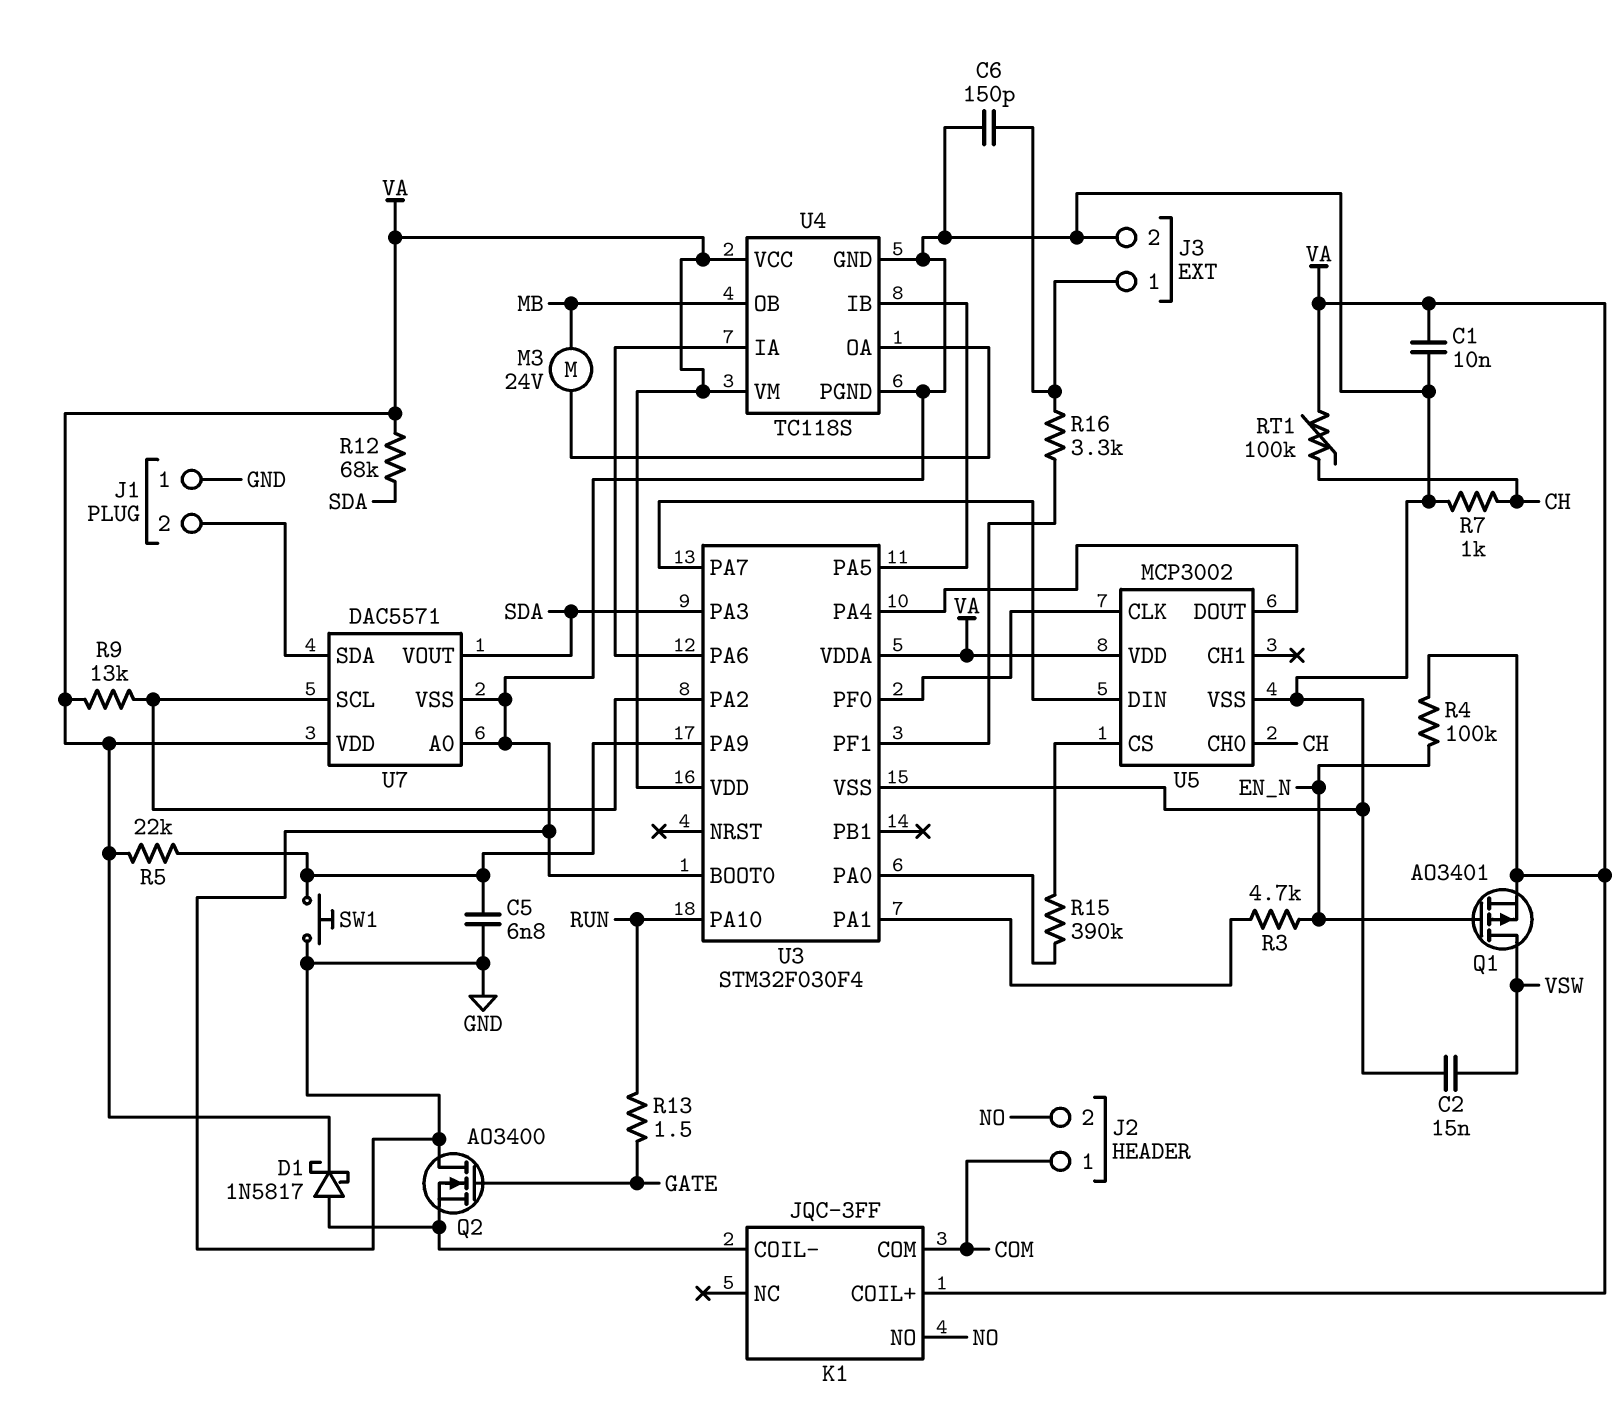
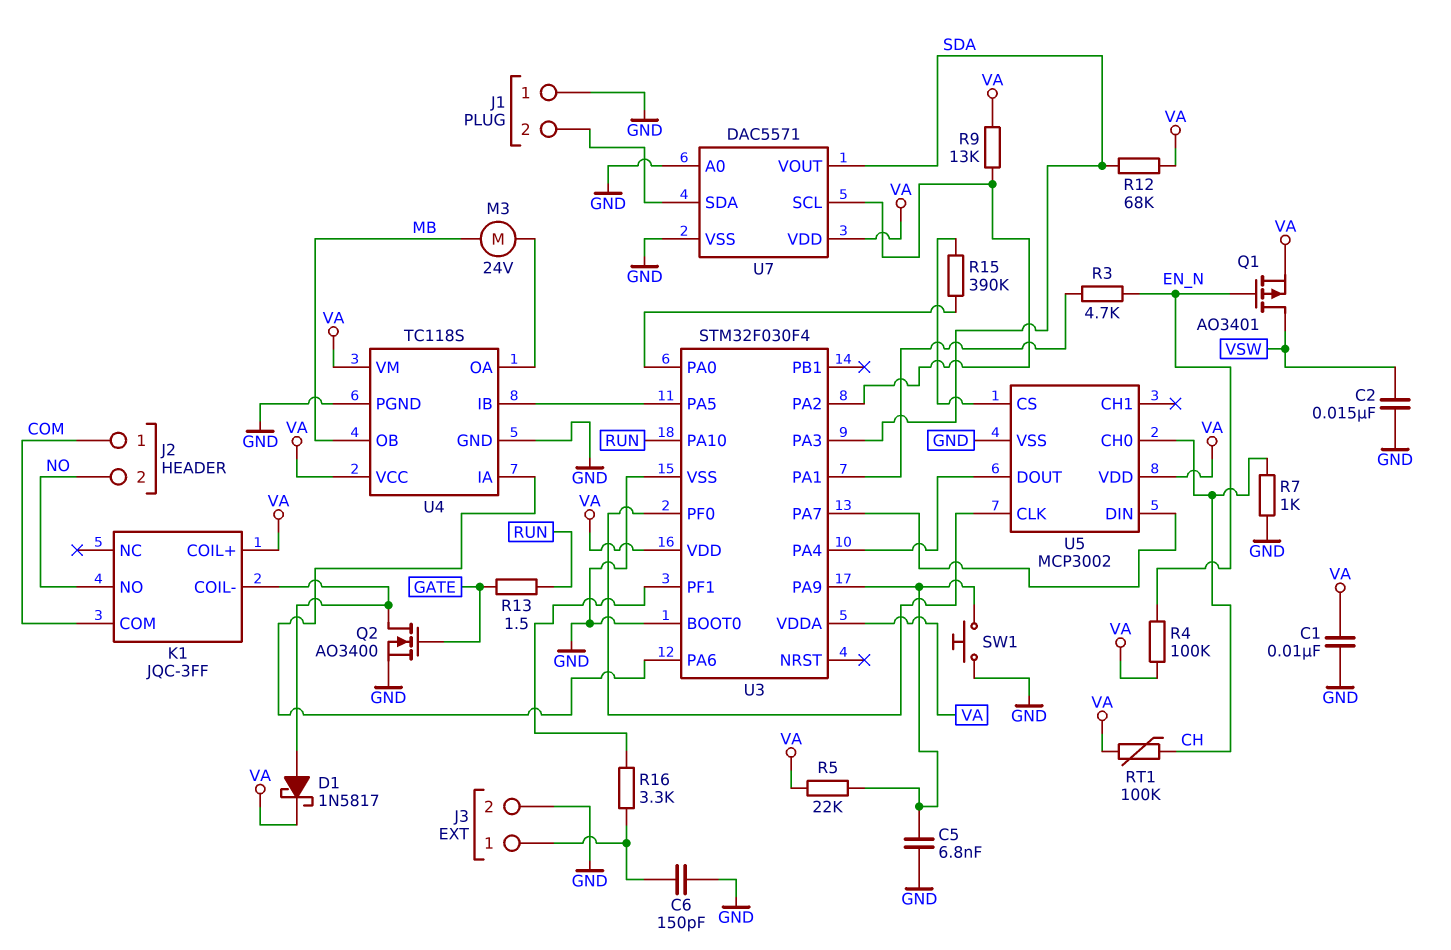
Q2: NMOS AO3400 (G GATE, D GND, S K1/COIL-) -> NMOS AO3400 (G GATE, D K1/COIL-, S GND)

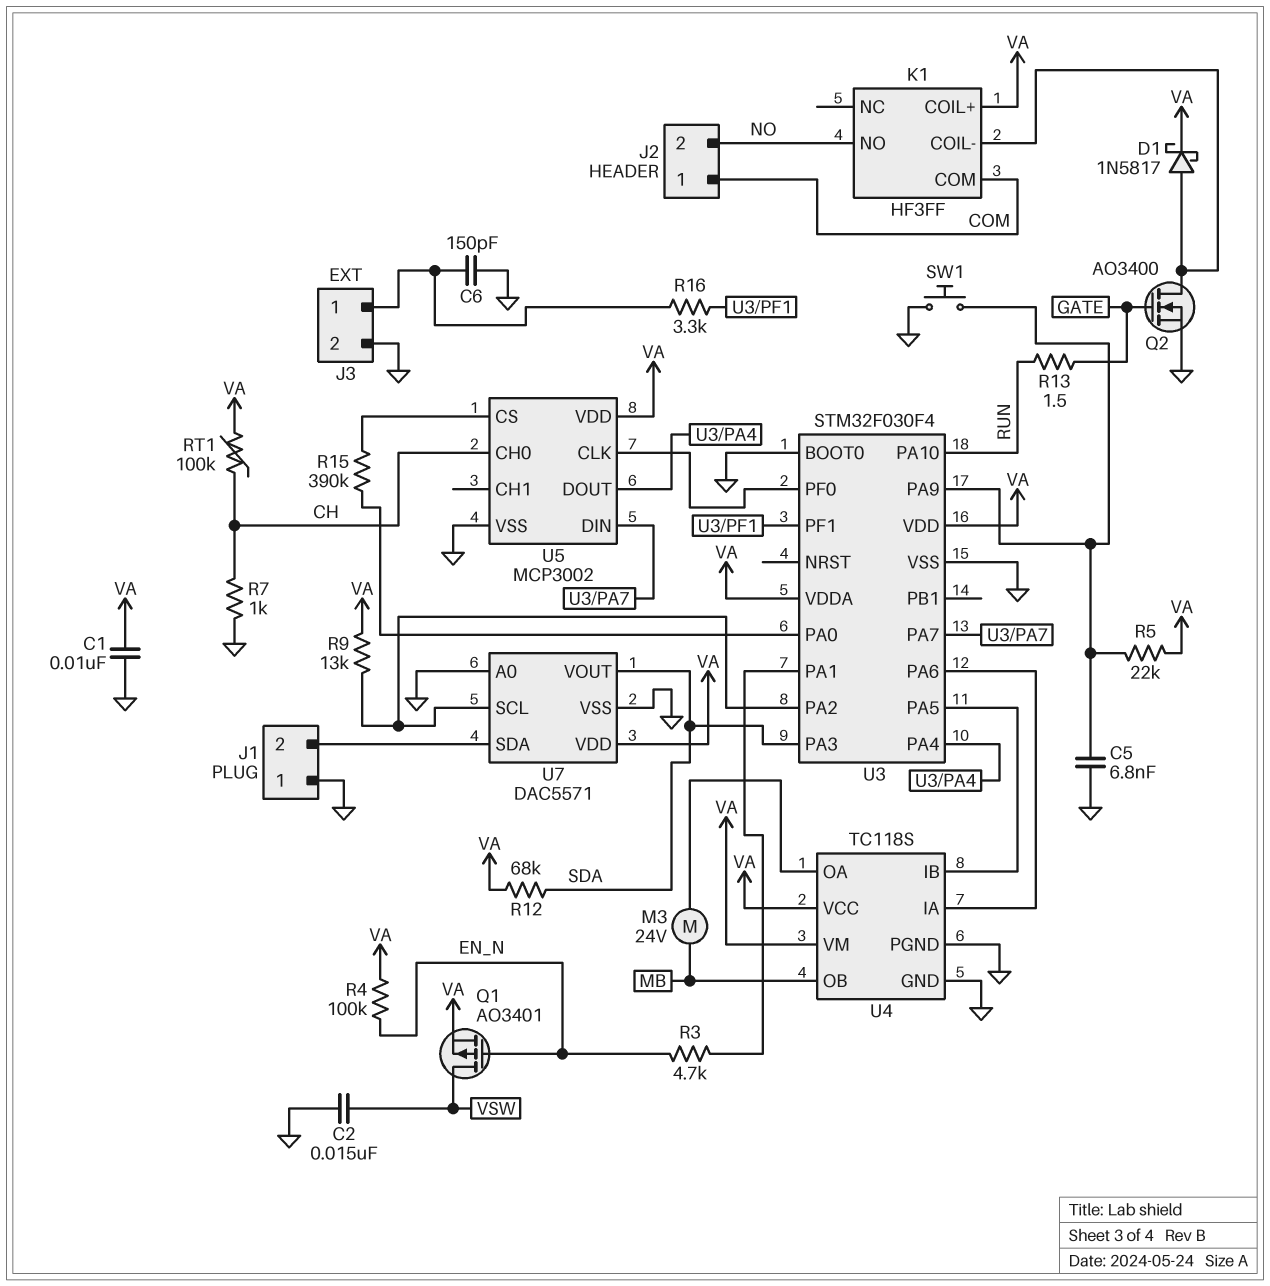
K1: JQC-3FF -> HF3FF

